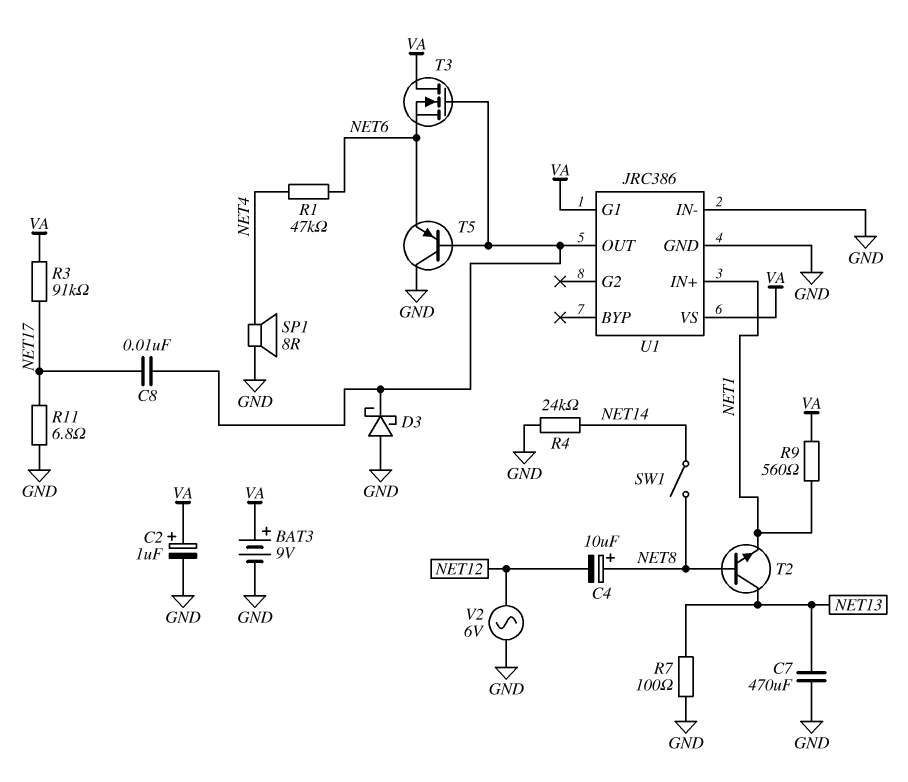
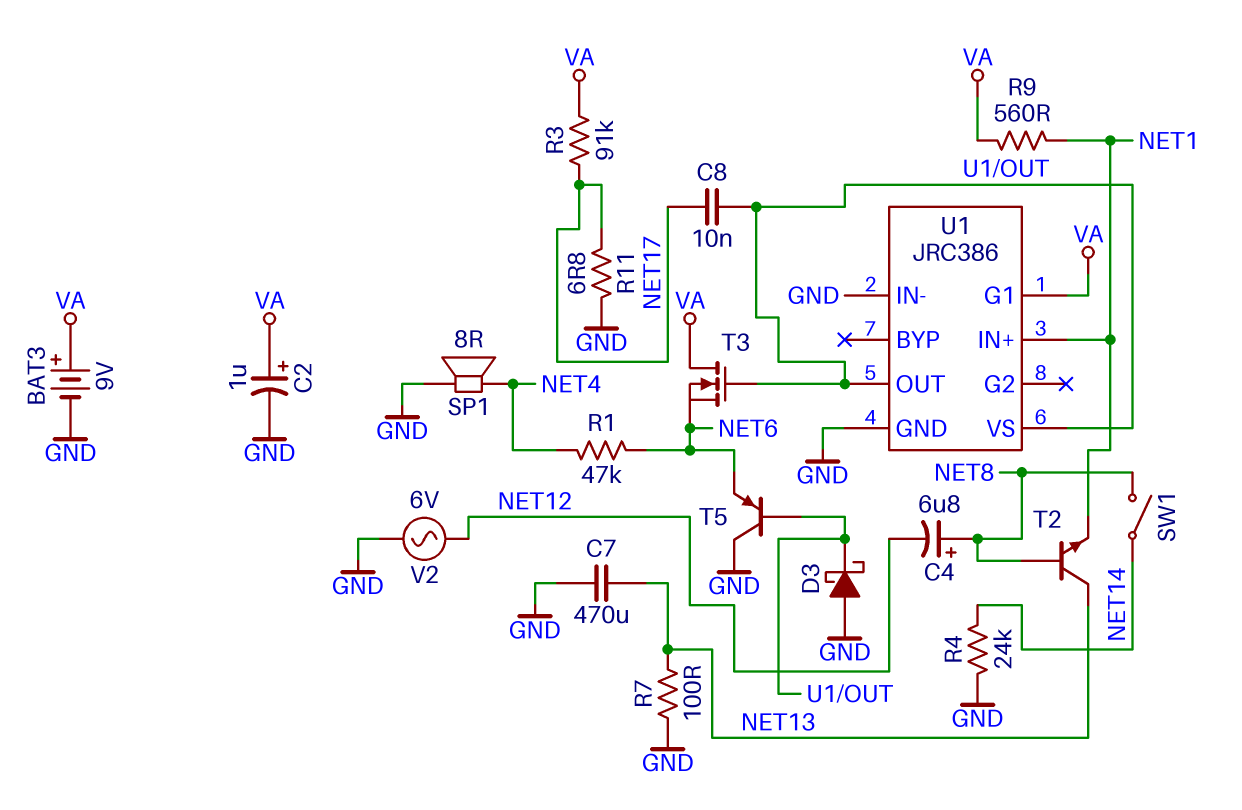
C4: 10uF (plus NET8, minus NET12) -> 6.8uF (plus NET8, minus NET12)
U1 pin VS: VA -> U1/OUT

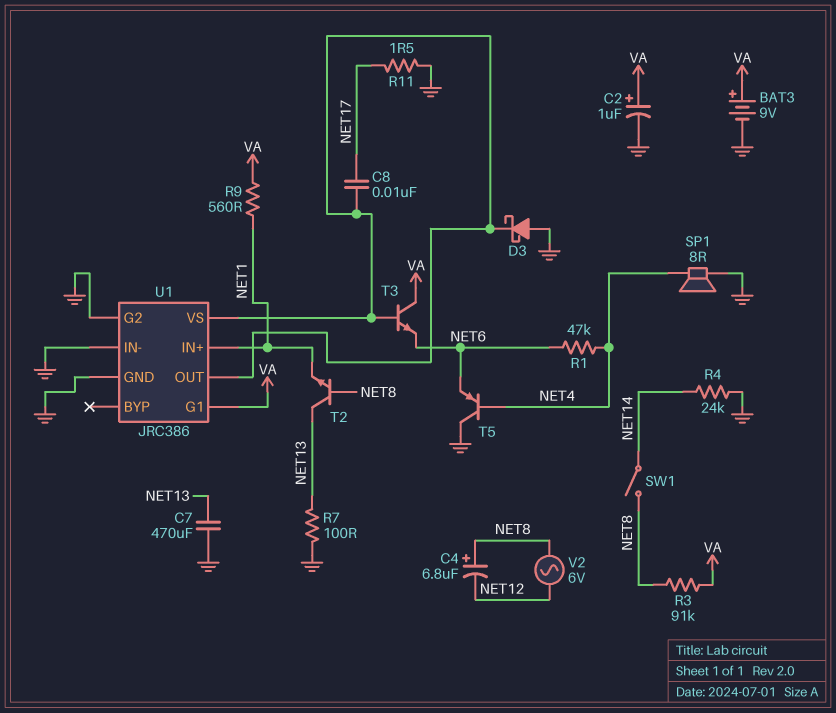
R3: 91k (NET17, VA) -> 91k (NET8, VA)
R11: 6.8 (GND, NET17) -> 1.5 (GND, NET17)
T3: NMOS (G U1/OUT, D VA, S NET6) -> NPN (B U1/OUT, C VA, E NET6)
T5: PNP (B U1/OUT, C GND, E NET6) -> PNP (B NET4, C GND, E NET6)
U1 pin G2: none -> GND
V2: AC 6V (GND, NET12) -> AC 6V (NET8, NET12)

